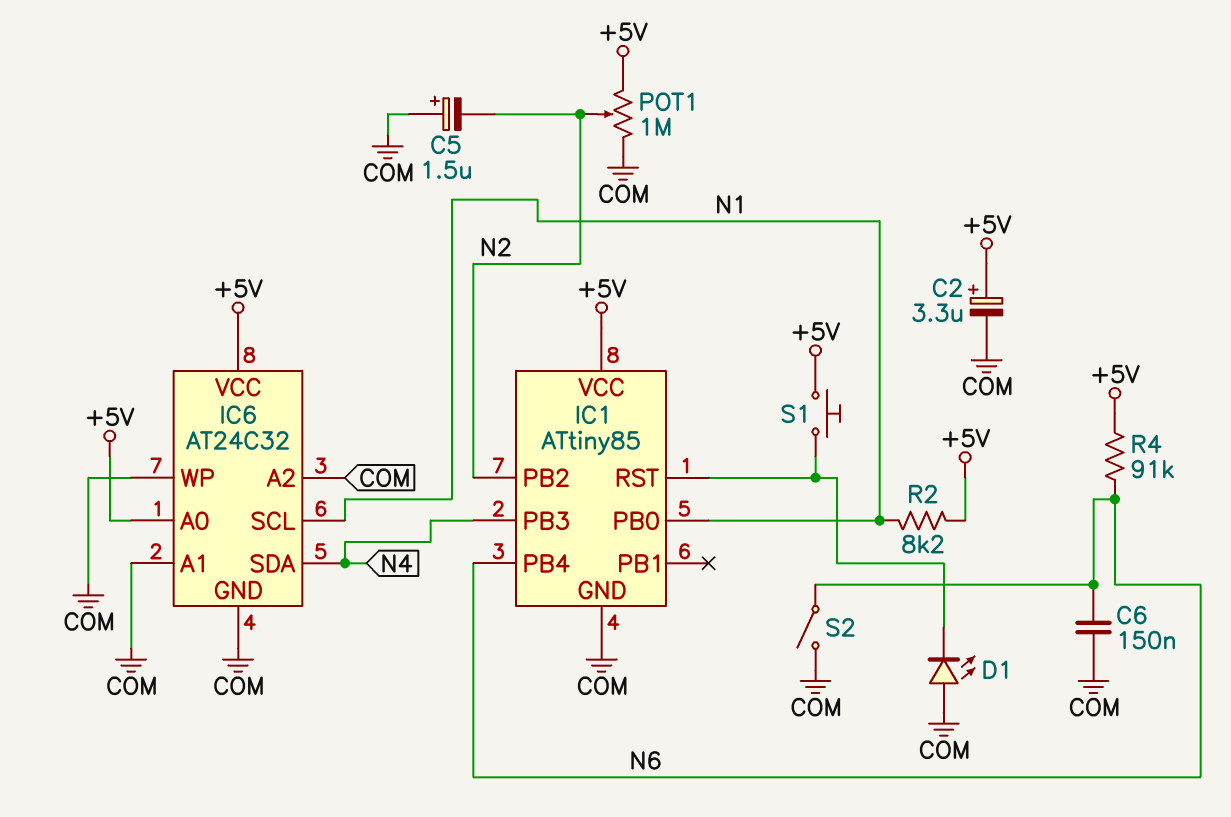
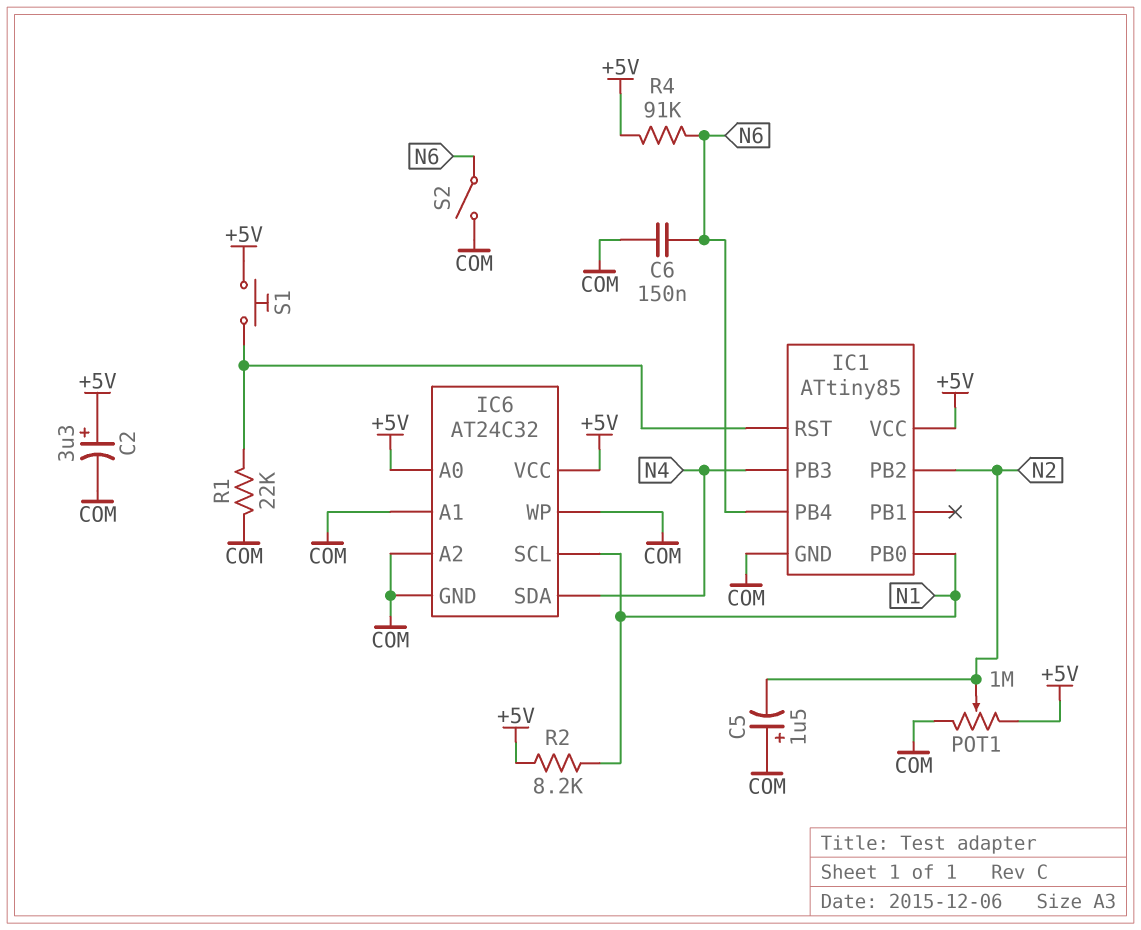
D1: LED (A COM, K IC1/RST) -> none
R1: none -> 22k (COM, IC1/RST)

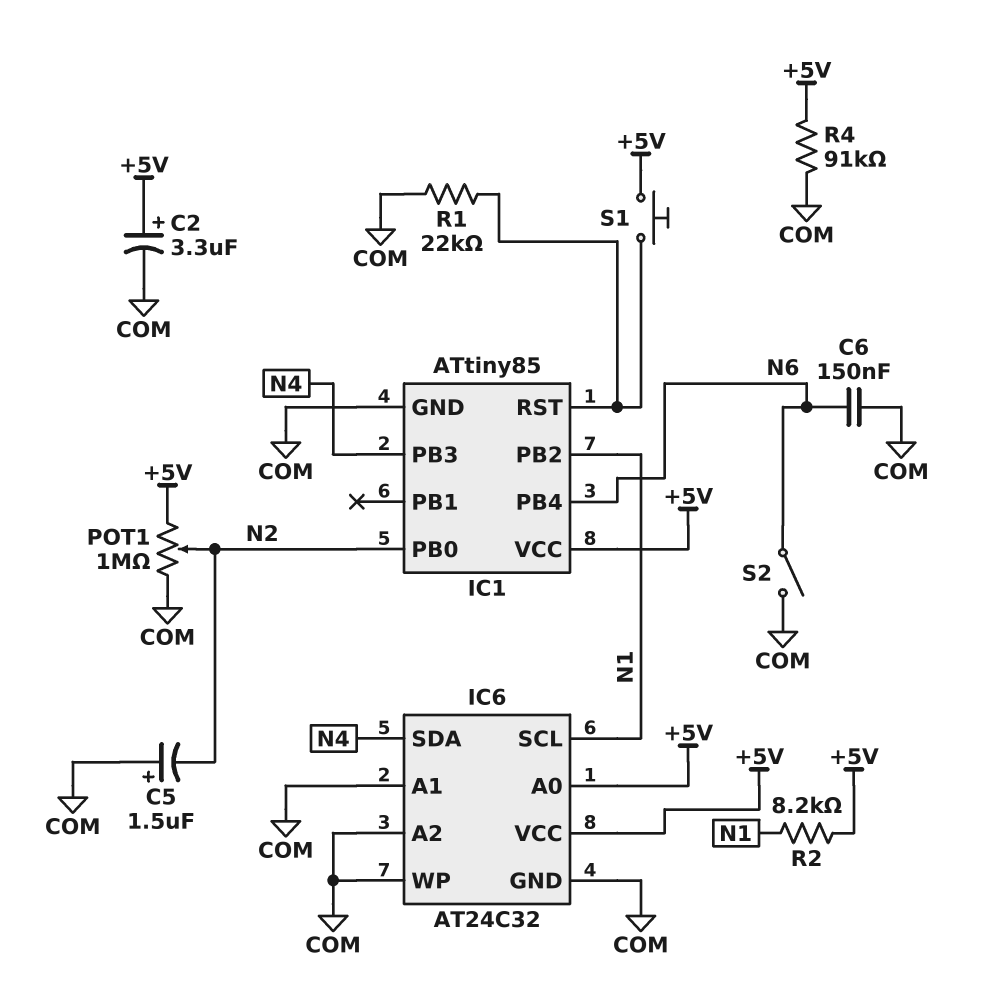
IC1 pin PB0: N1 -> N2
IC1 pin PB2: N2 -> N1
R4: 91k (+5V, N6) -> 91k (+5V, COM)

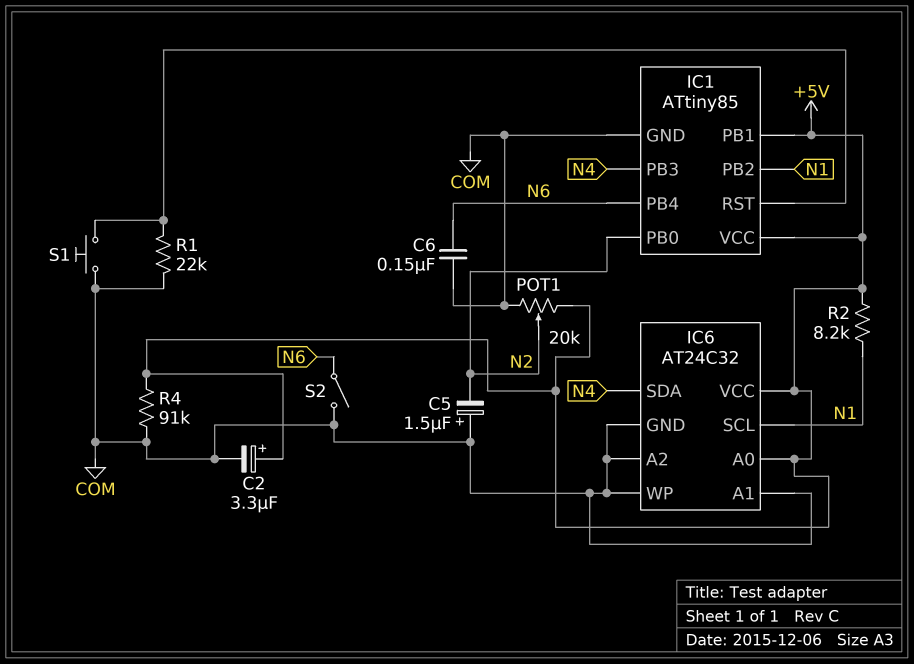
IC1 pin PB1: none -> +5V
POT1: 1M (+5V, COM, wiper N2) -> 20k (+5V, COM, wiper N2)
S1: button (+5V, IC1/RST) -> button (COM, IC1/RST)

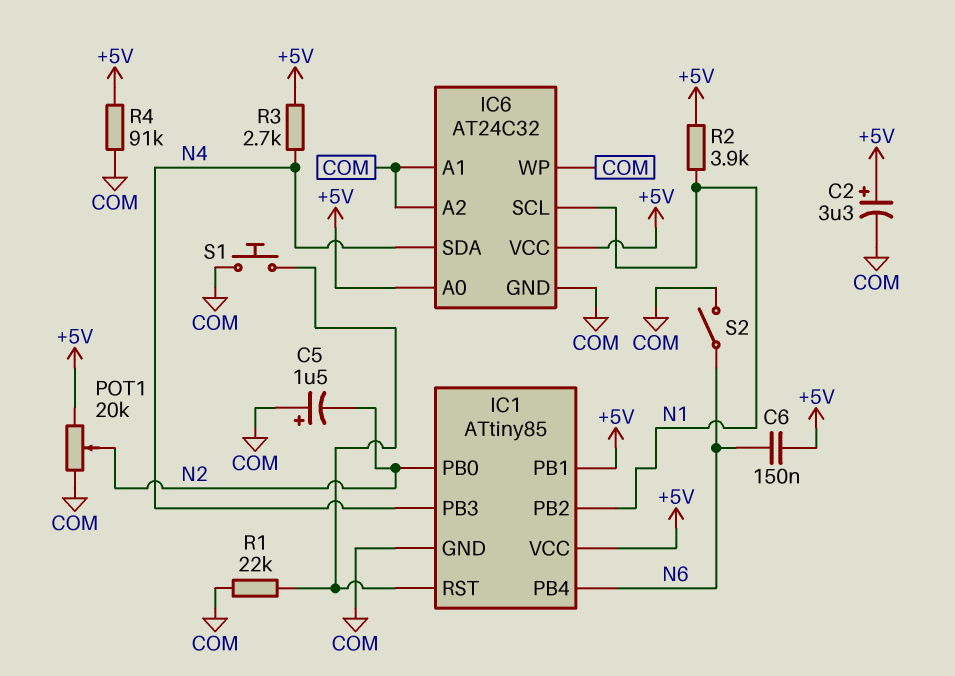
C6: 150nF (COM, N6) -> 150nF (+5V, N6)
R2: 8.2k (+5V, N1) -> 3.9k (+5V, N1)
R3: none -> 2.7k (+5V, N4)

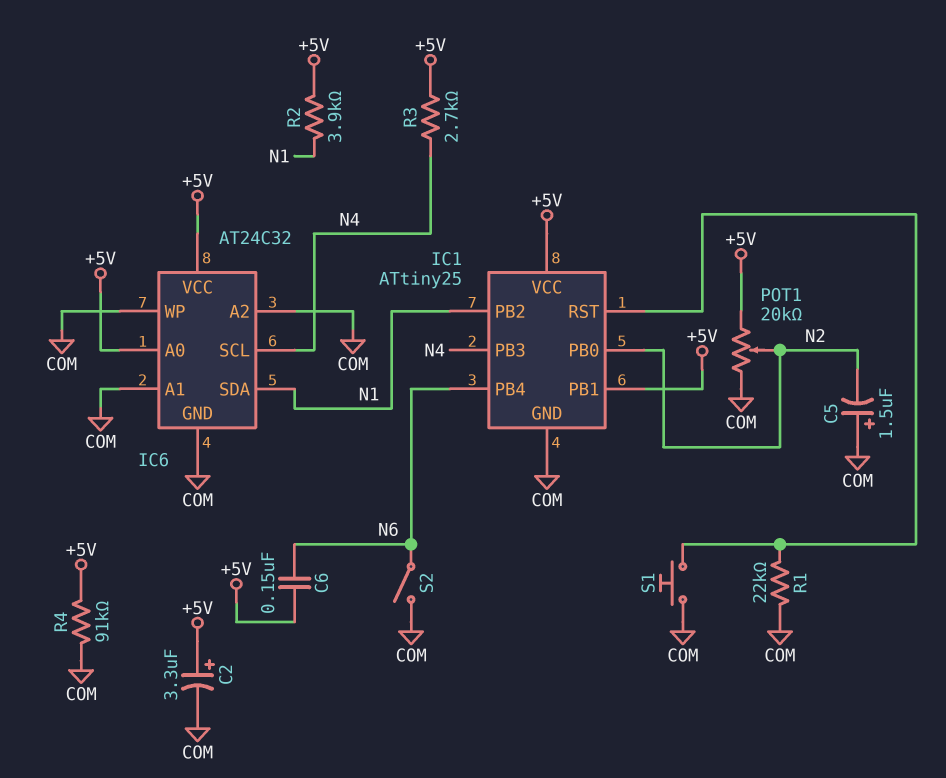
IC1: ATtiny85 -> ATtiny25
IC6 pin SCL: N1 -> N4
IC6 pin SDA: N4 -> N1

